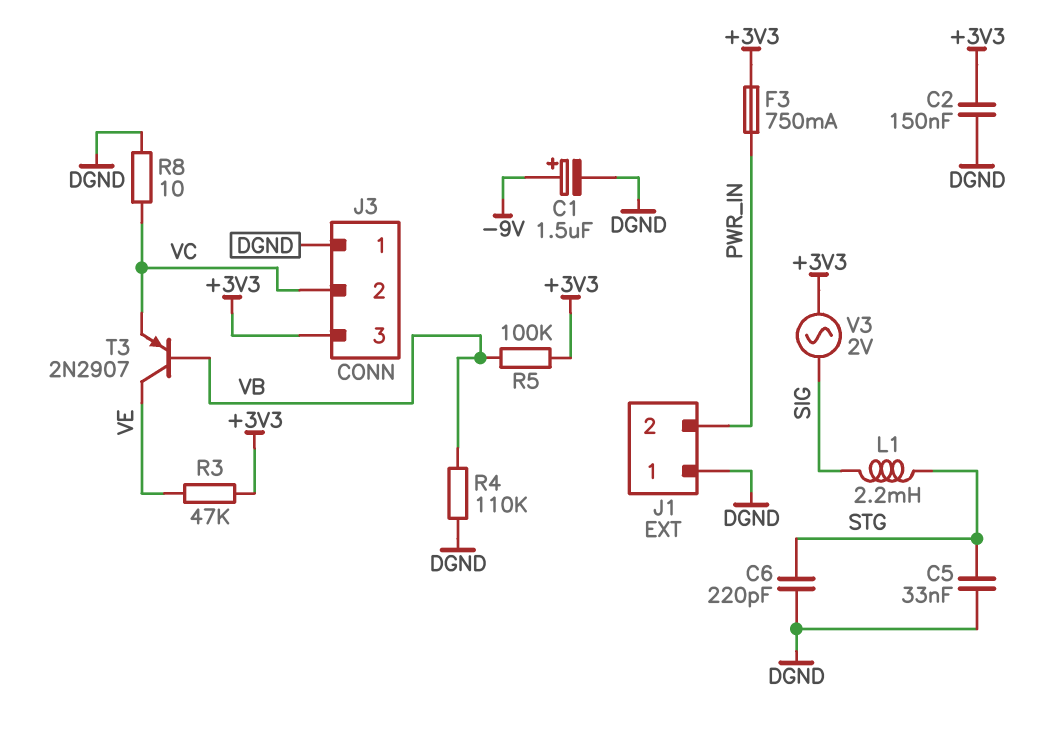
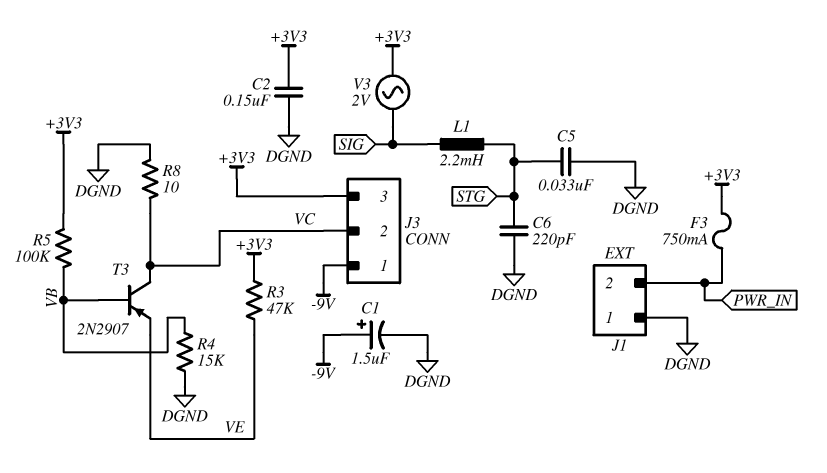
J3 pin 1: DGND -> -9V
R4: 110k (DGND, VB) -> 15k (DGND, VB)
T3: PNP 2N2907 (B VB, C VE, E VC) -> PNP 2N2907 (B VB, C VC, E VE)

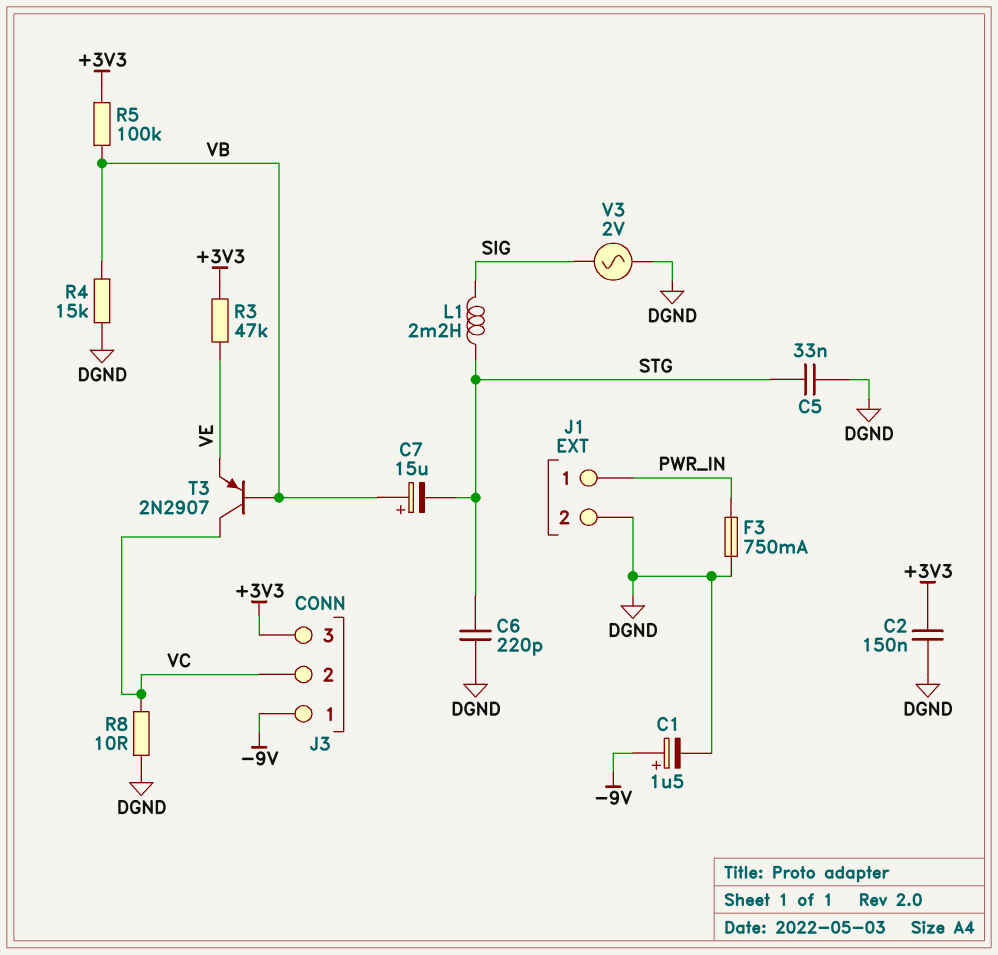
C7: none -> 15uF (plus VB, minus STG)
F3: 750mA (+3V3, PWR_IN) -> 750mA (DGND, PWR_IN)
J1 pin 1: DGND -> PWR_IN
J1 pin 2: PWR_IN -> DGND
V3: AC 2V (+3V3, SIG) -> AC 2V (DGND, SIG)

